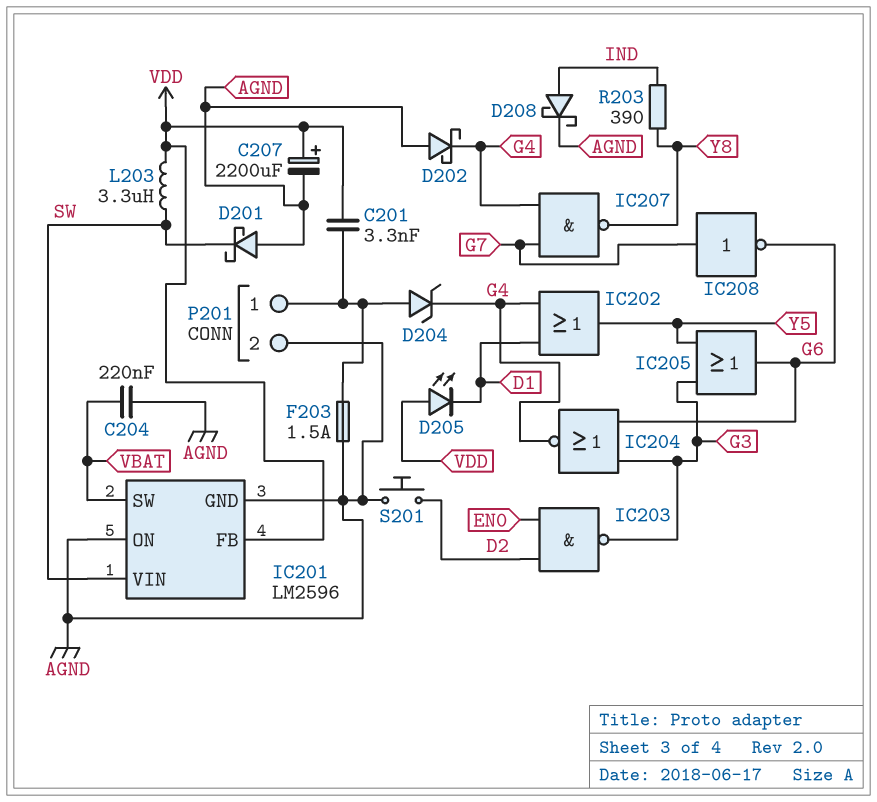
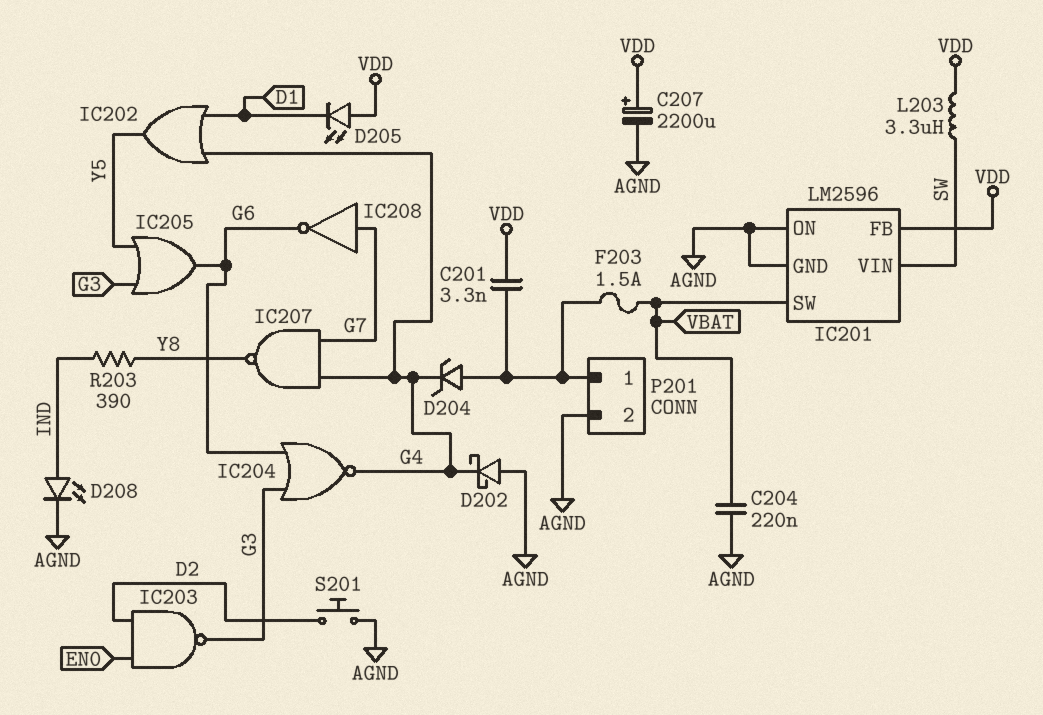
D201: schottky (A AGND, K SW) -> none
D208: schottky (A IND, K AGND) -> LED (A IND, K AGND)
F203: 1.5A (AGND, P201/1) -> 1.5A (P201/1, VBAT)

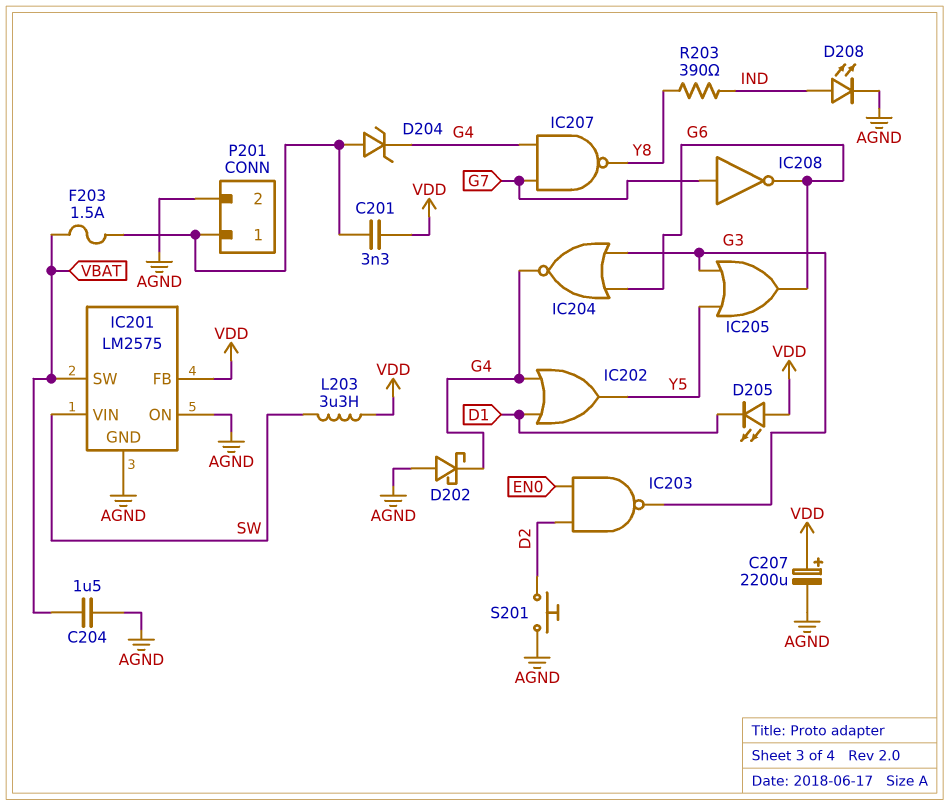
C204: 220nF (AGND, VBAT) -> 1.5uF (AGND, VBAT)
IC201: LM2596 -> LM2575

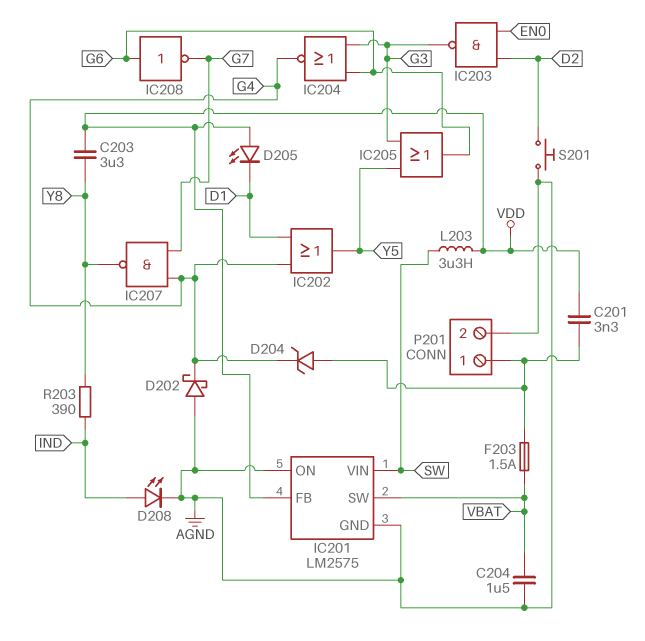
C203: none -> 3.3uF (VDD, Y8)
C207: 2200uF (plus VDD, minus AGND) -> none
IC208: NOT (in G7, out G6) -> NOT (in G6, out G7)

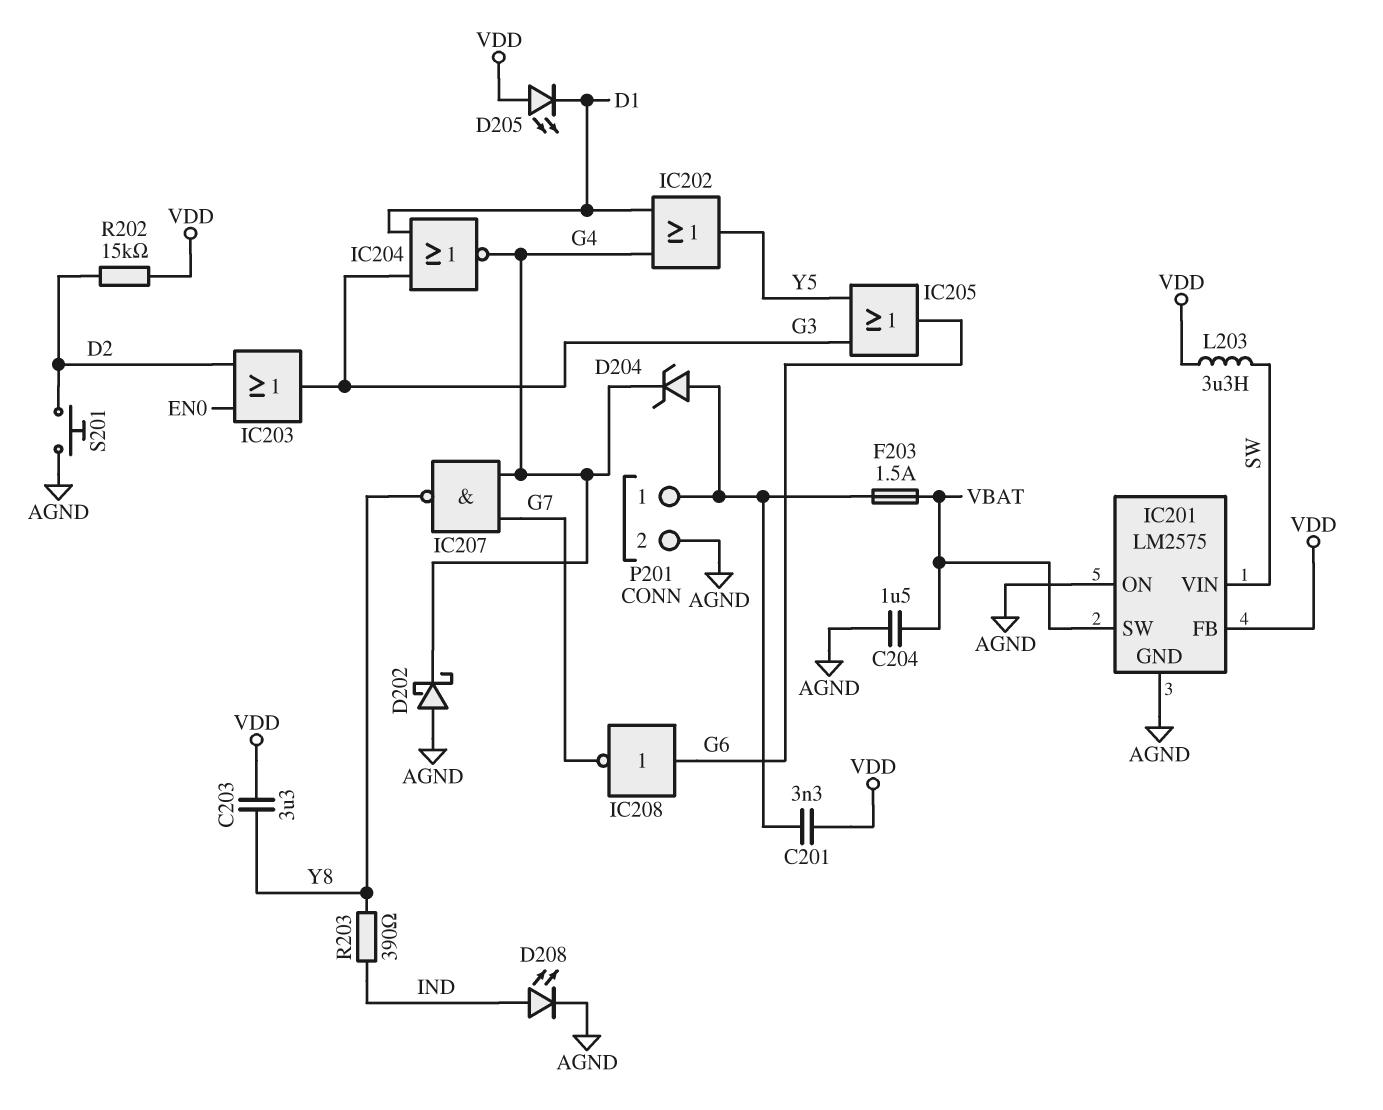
IC203: NAND (in D2, in EN0, out G3) -> OR (in D2, in EN0, out G3)
IC204: NOR (in G3, in G6, out G4) -> NOR (in D1, in G3, out G4)
R202: none -> 15k (D2, VDD)

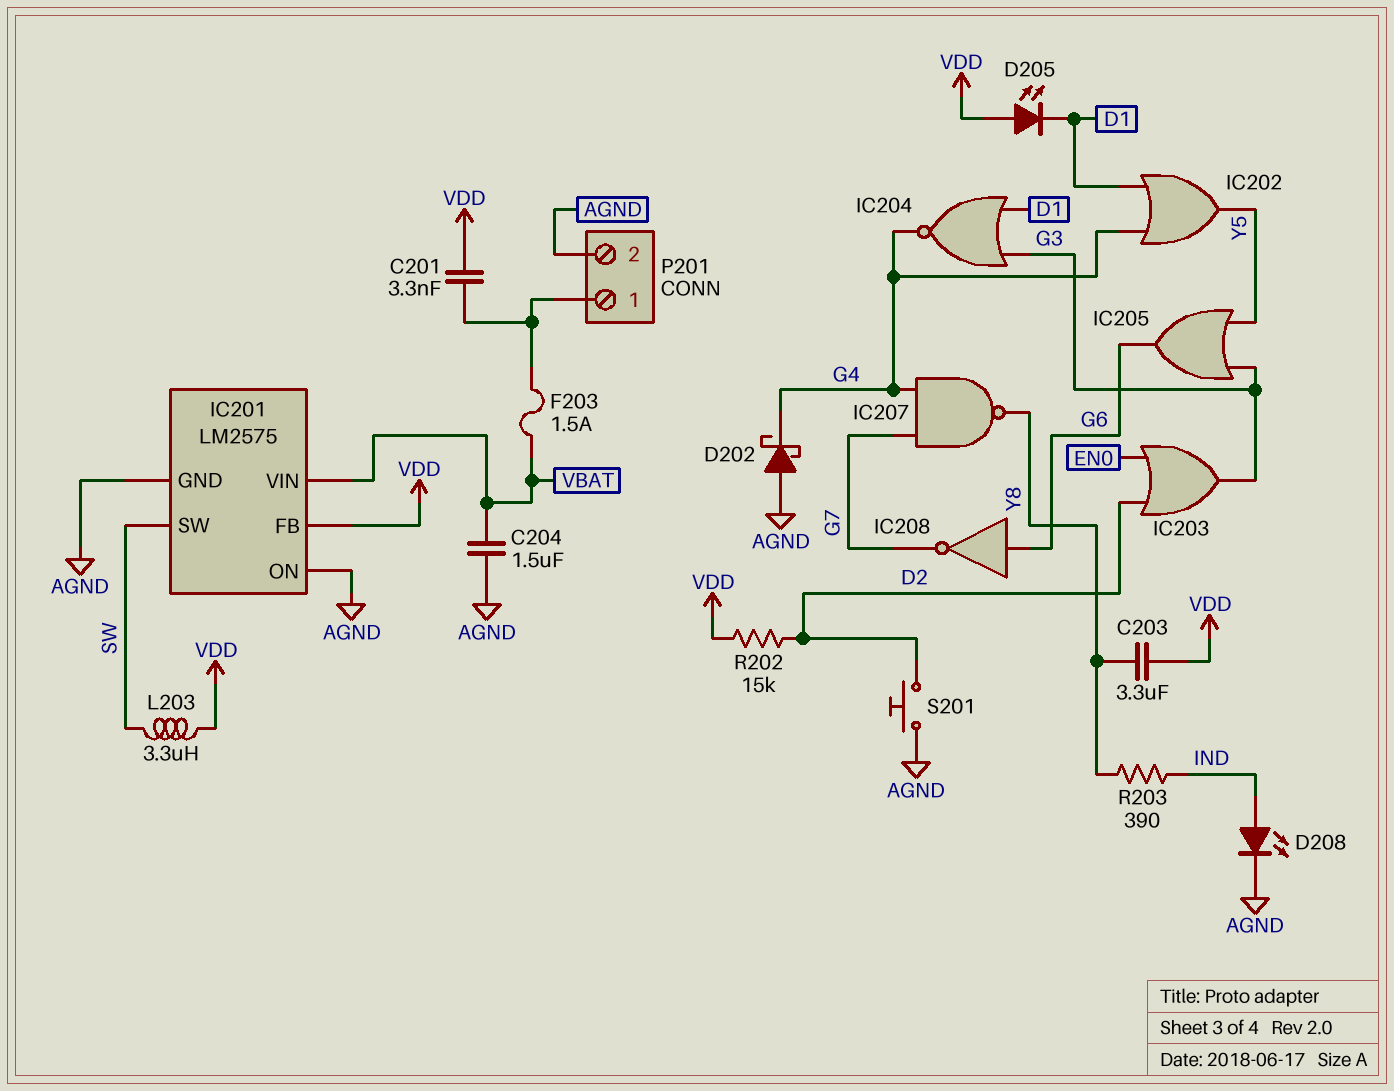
D204: zener (A P201/1, K G4) -> none
IC201 pin SW: VBAT -> SW
IC201 pin VIN: SW -> VBAT

